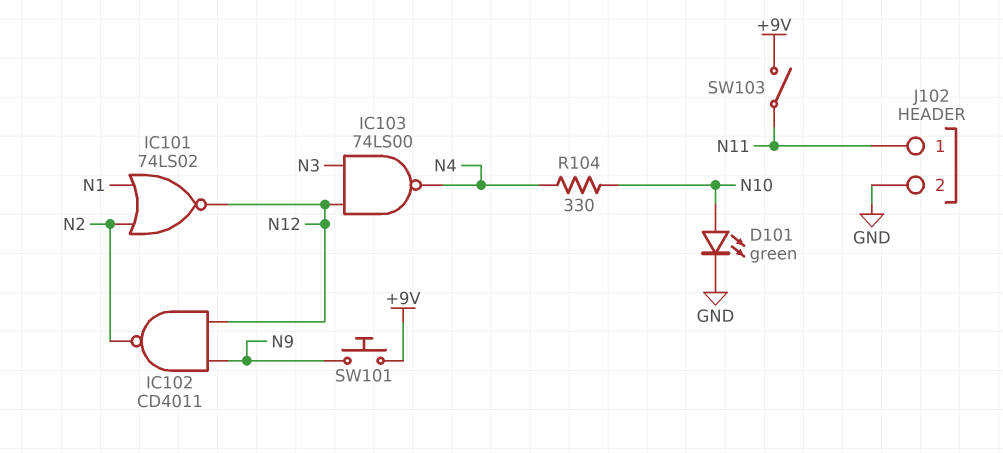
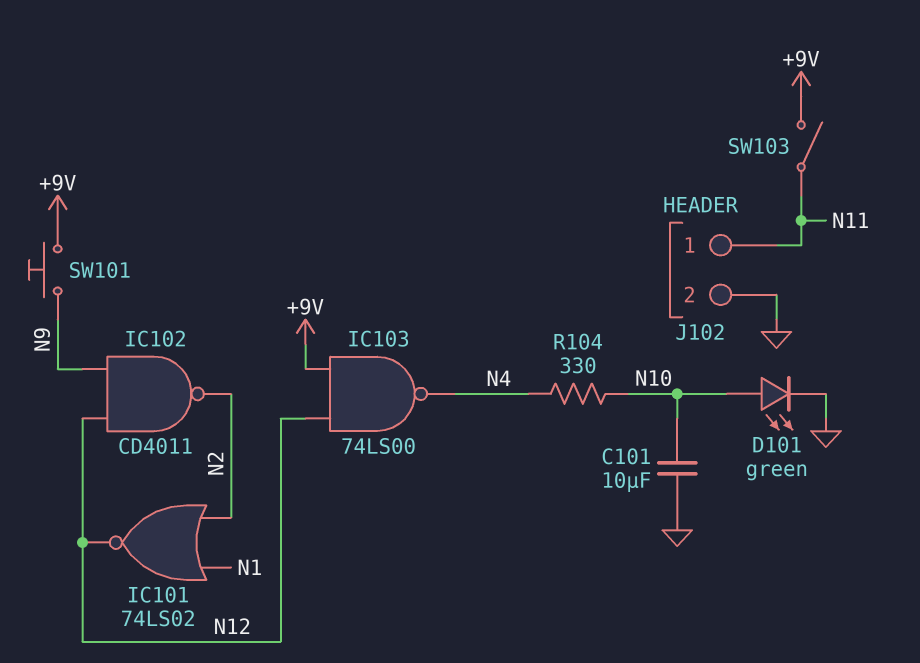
C101: none -> 10uF (GND, N10)
IC103: NAND 74LS00 (in N3, in N12, out N4) -> NAND 74LS00 (in +9V, in N12, out N4)

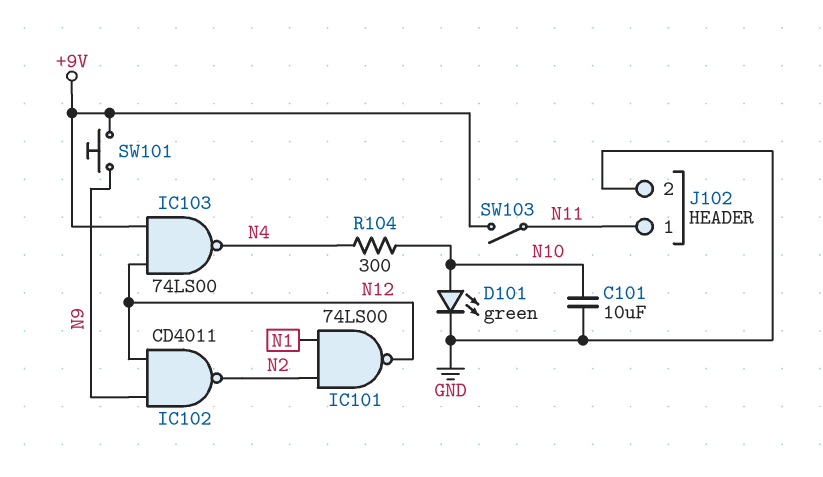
IC101: NOR 74LS02 (in N1, in N2, out N12) -> NAND 74LS00 (in N1, in N2, out N12)
R104: 330 (N4, N10) -> 300 (N4, N10)

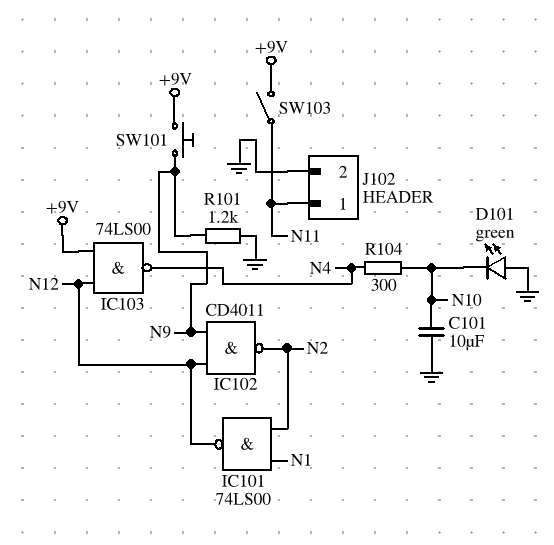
D101: LED green (A N10, K GND) -> LED green (A GND, K N10)
R101: none -> 1.2k (GND, N9)

